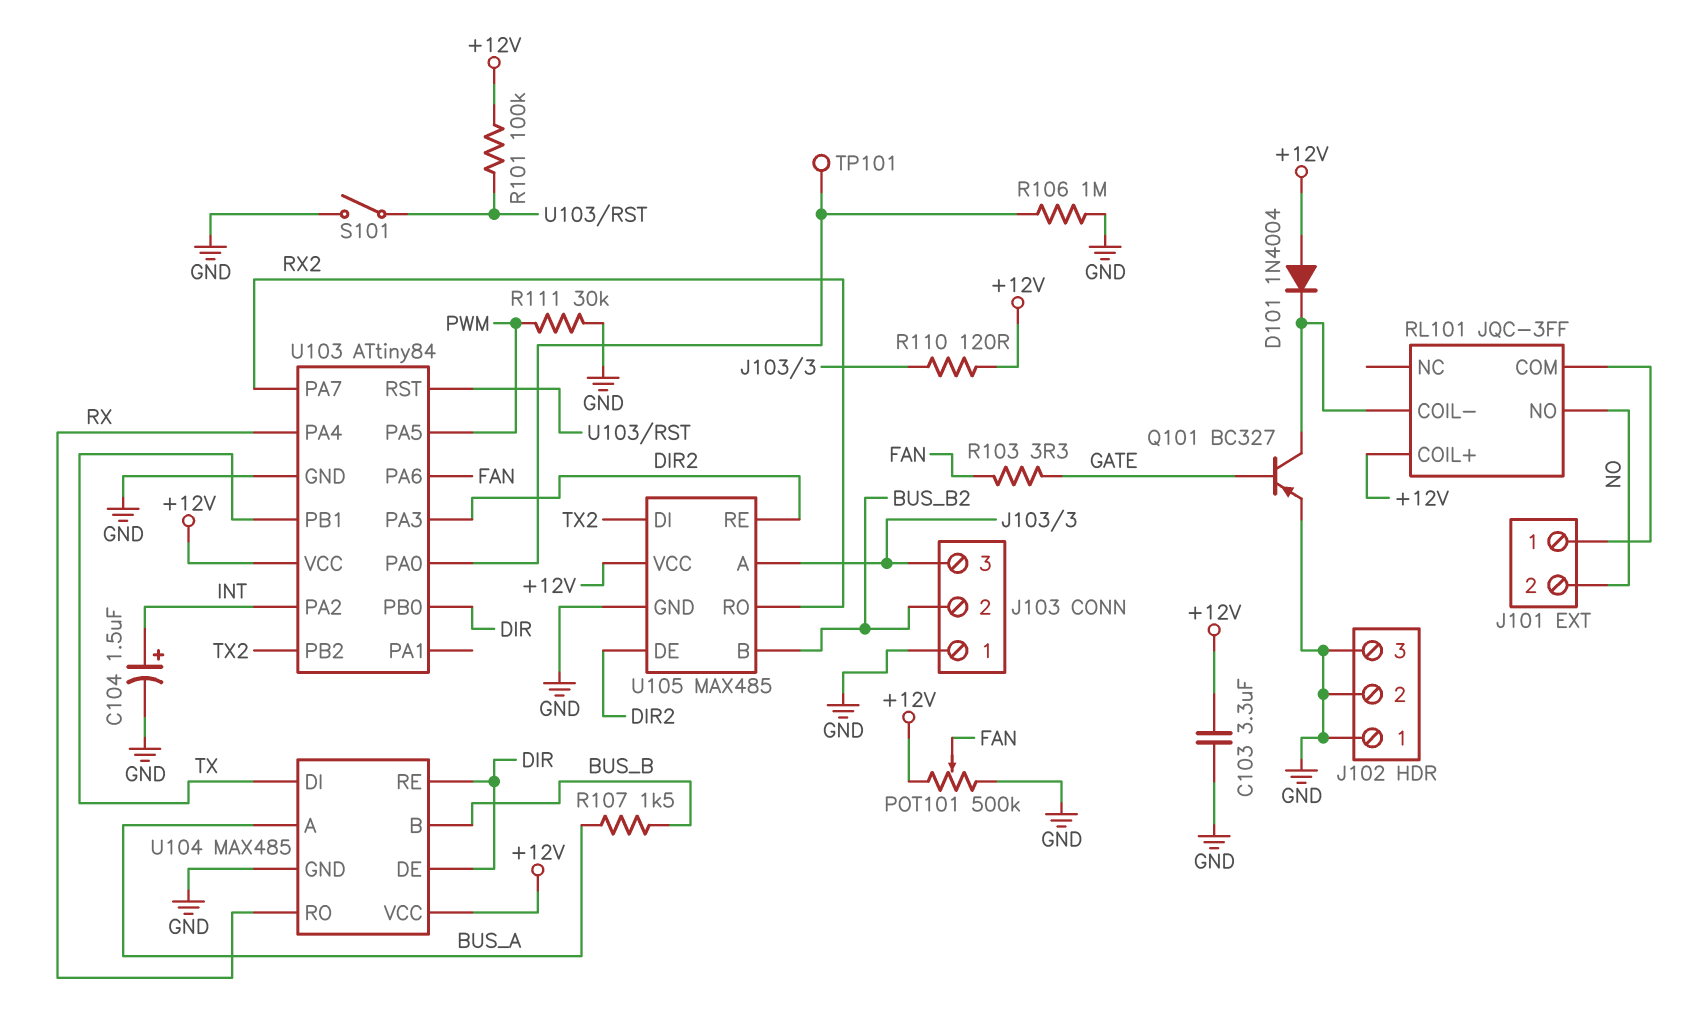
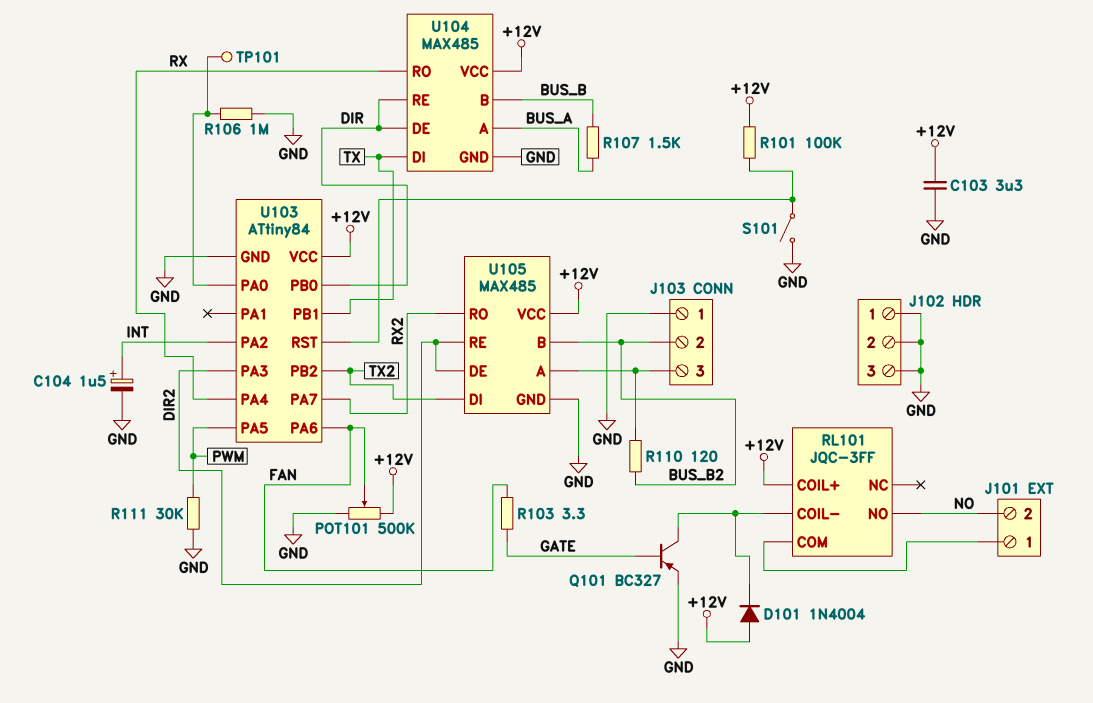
R110: 120 (+12V, J103/3) -> 120 (BUS_B2, J103/3)

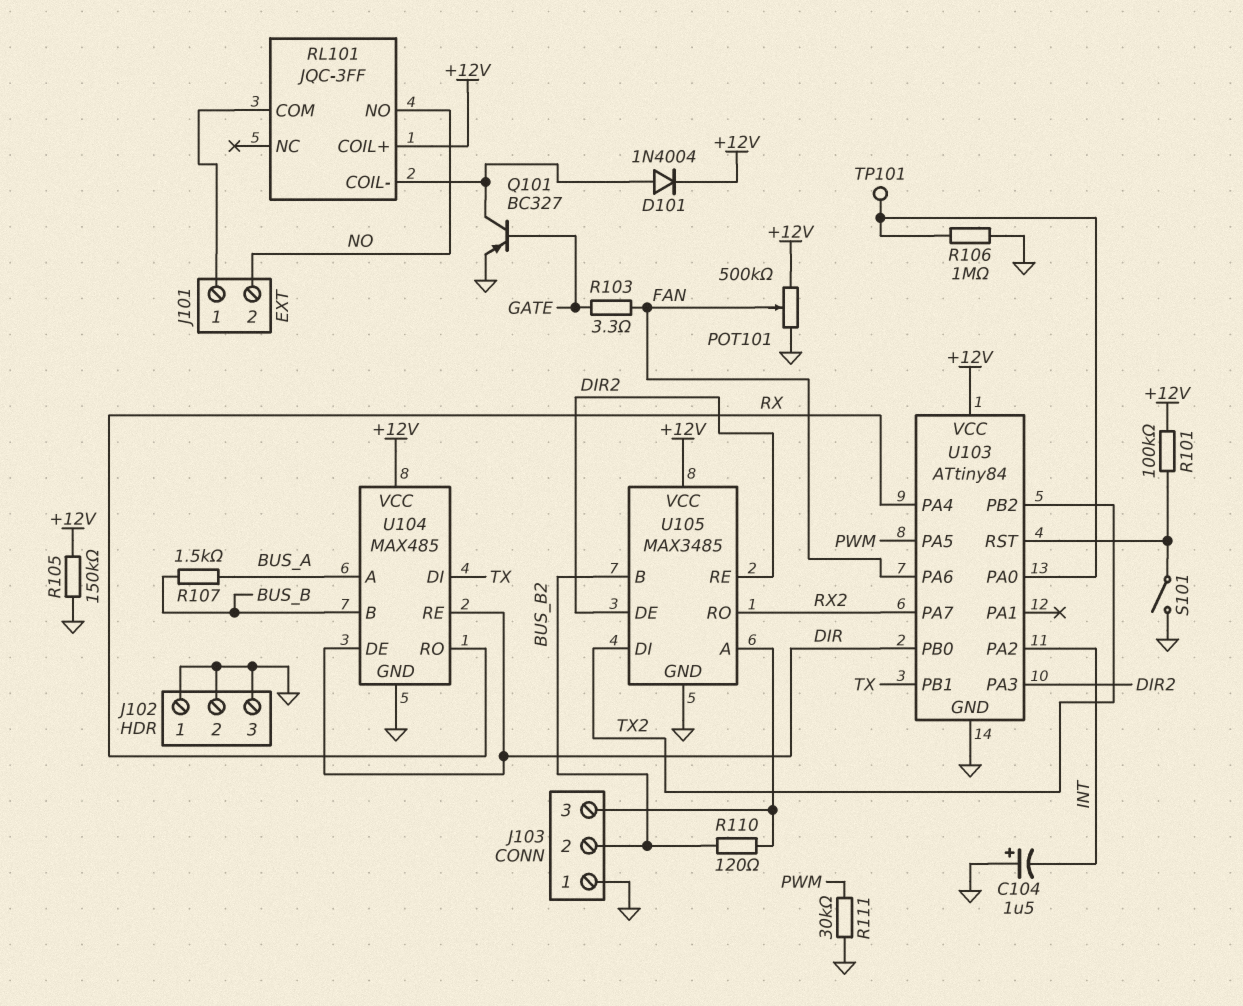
C103: 3.3uF (+12V, GND) -> none
C104: 1.5uF (plus INT, minus GND) -> 1.5uF (plus GND, minus INT)
D101: diode 1N4004 (A +12V, K RL101/COIL-) -> diode 1N4004 (A RL101/COIL-, K +12V)
R105: none -> 150k (+12V, GND)
U105: MAX485 -> MAX3485

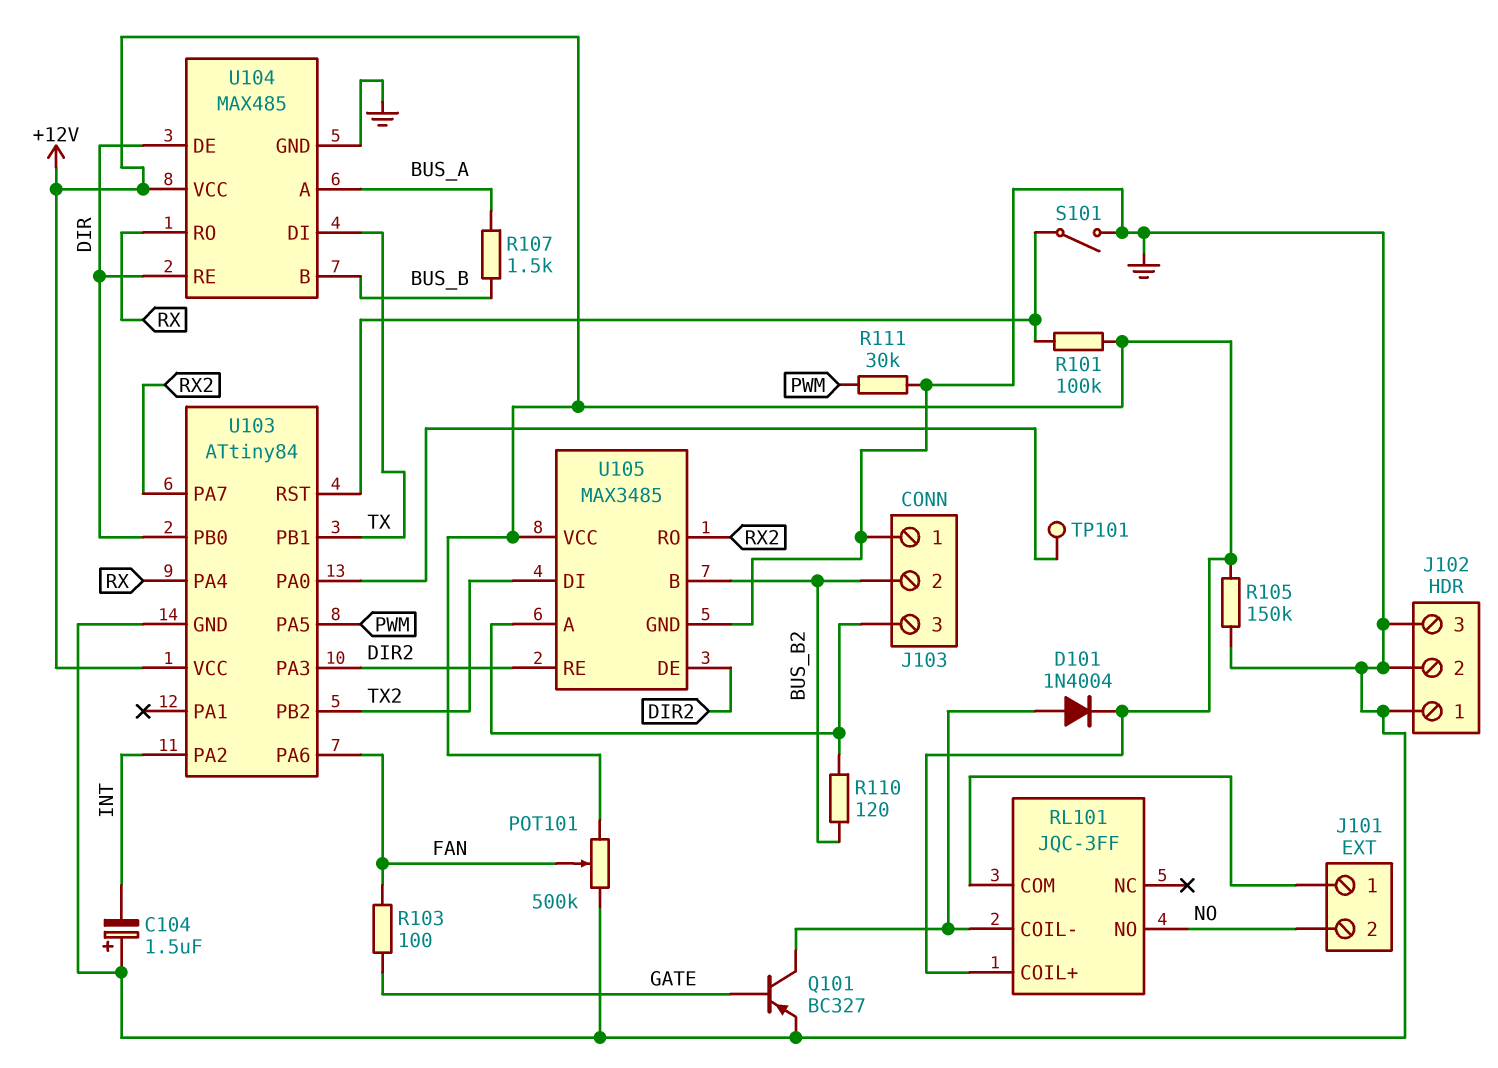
R103: 3.3 (FAN, GATE) -> 100 (FAN, GATE)
R106: 1M (GND, U103/PA0) -> none

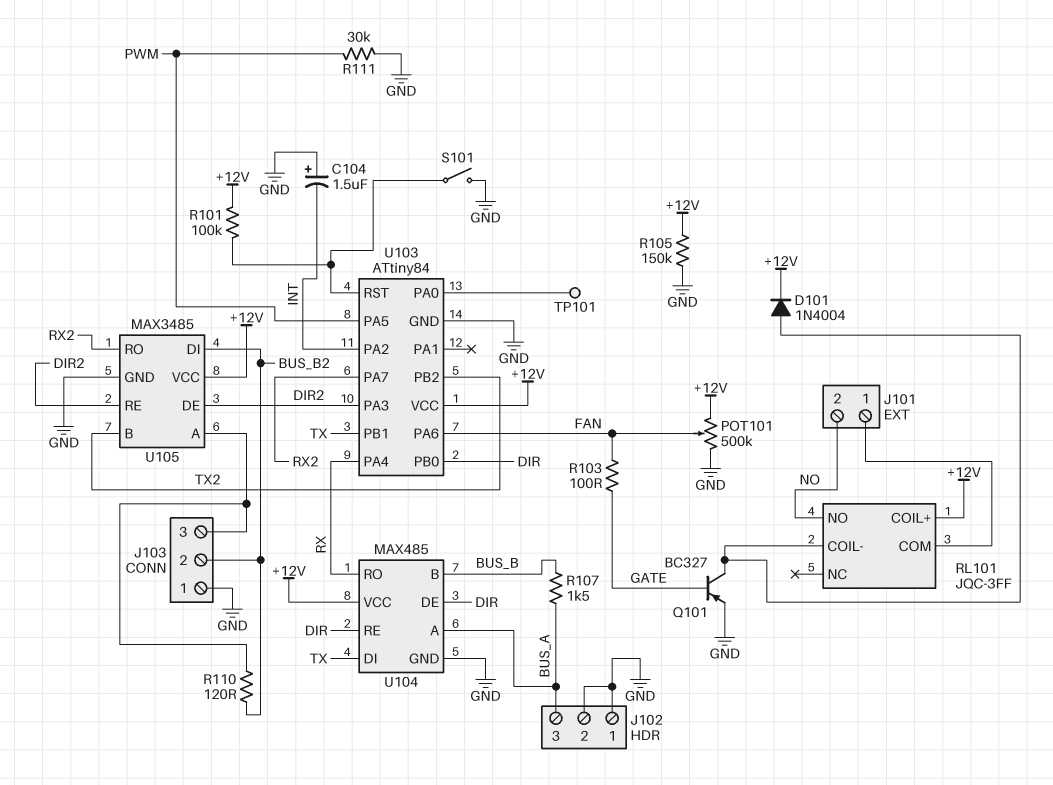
J102 pin 3: GND -> BUS_A
U105 pin B: BUS_B2 -> TX2
U105 pin DI: TX2 -> BUS_B2

